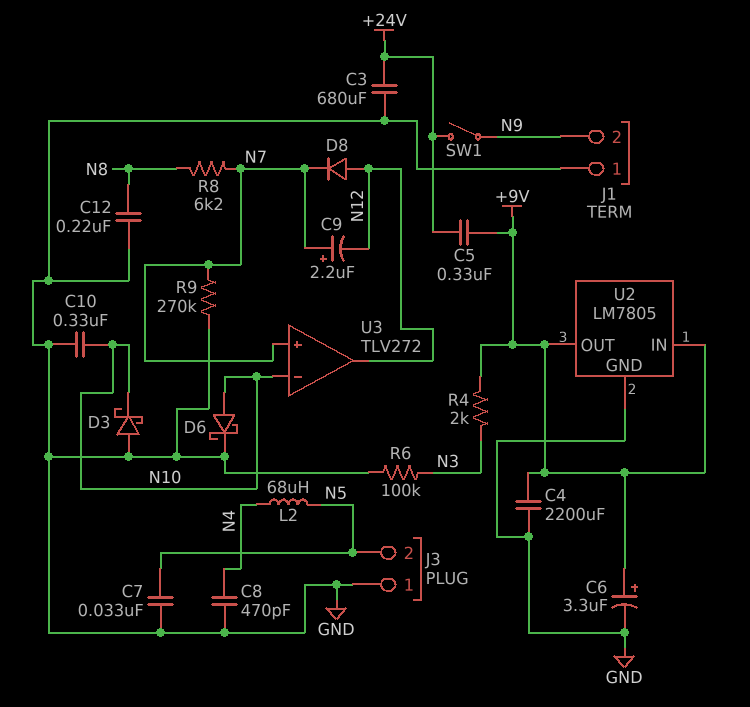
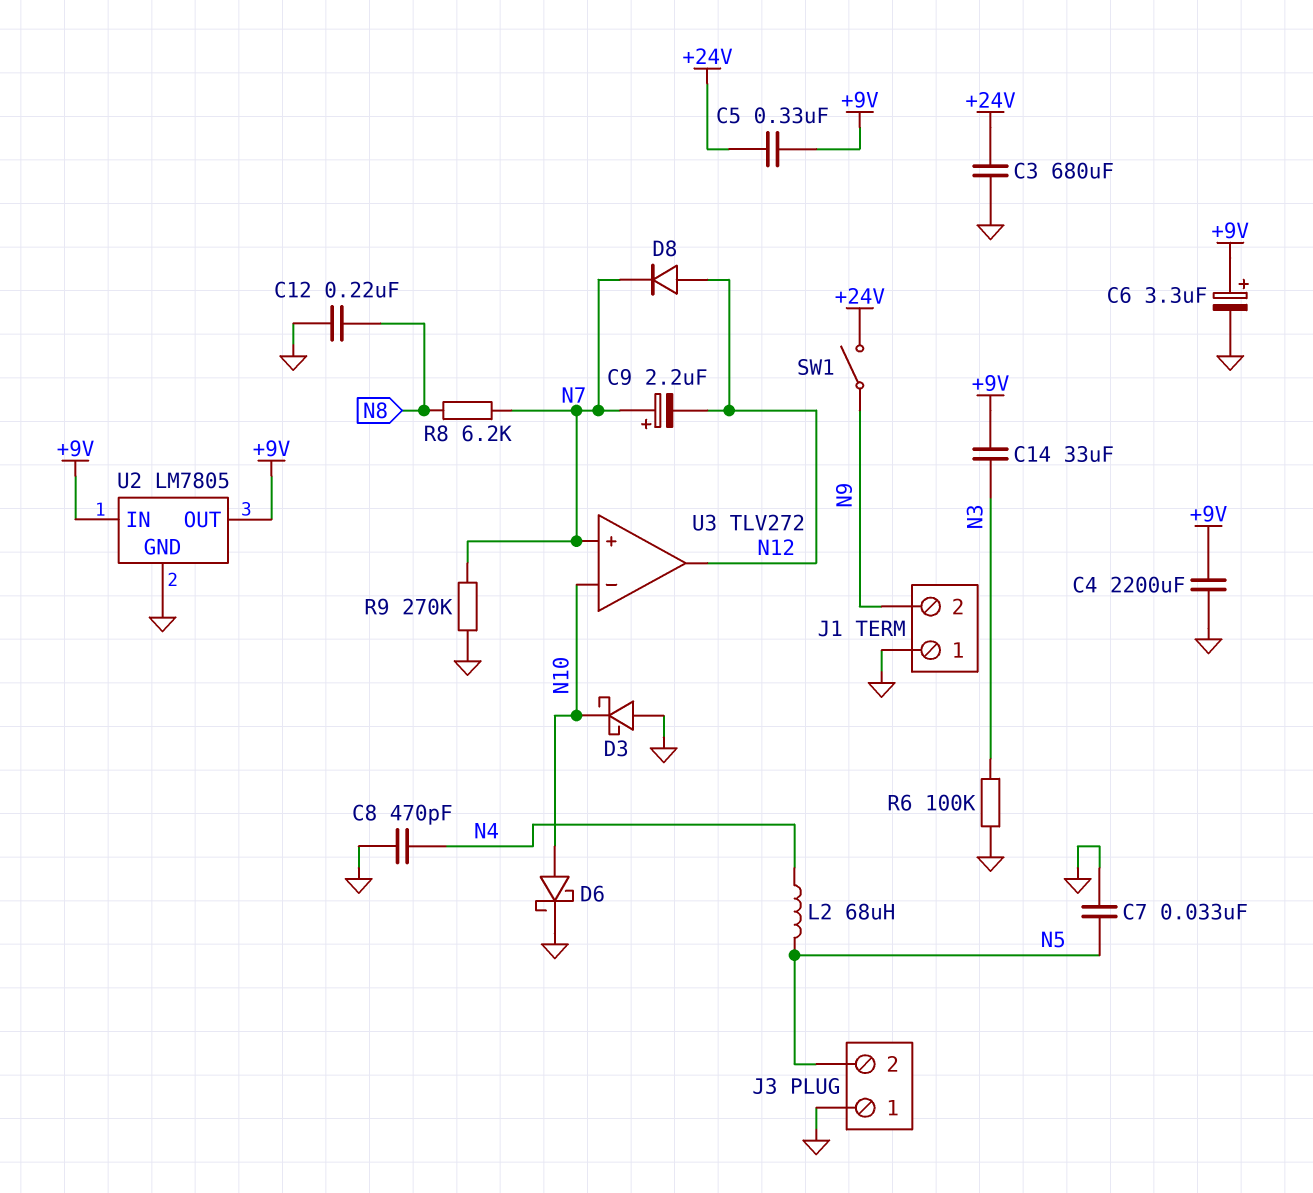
C10: 330nF (GND, N10) -> none
C14: none -> 33uF (+9V, N3)
R4: 2k (+9V, N3) -> none

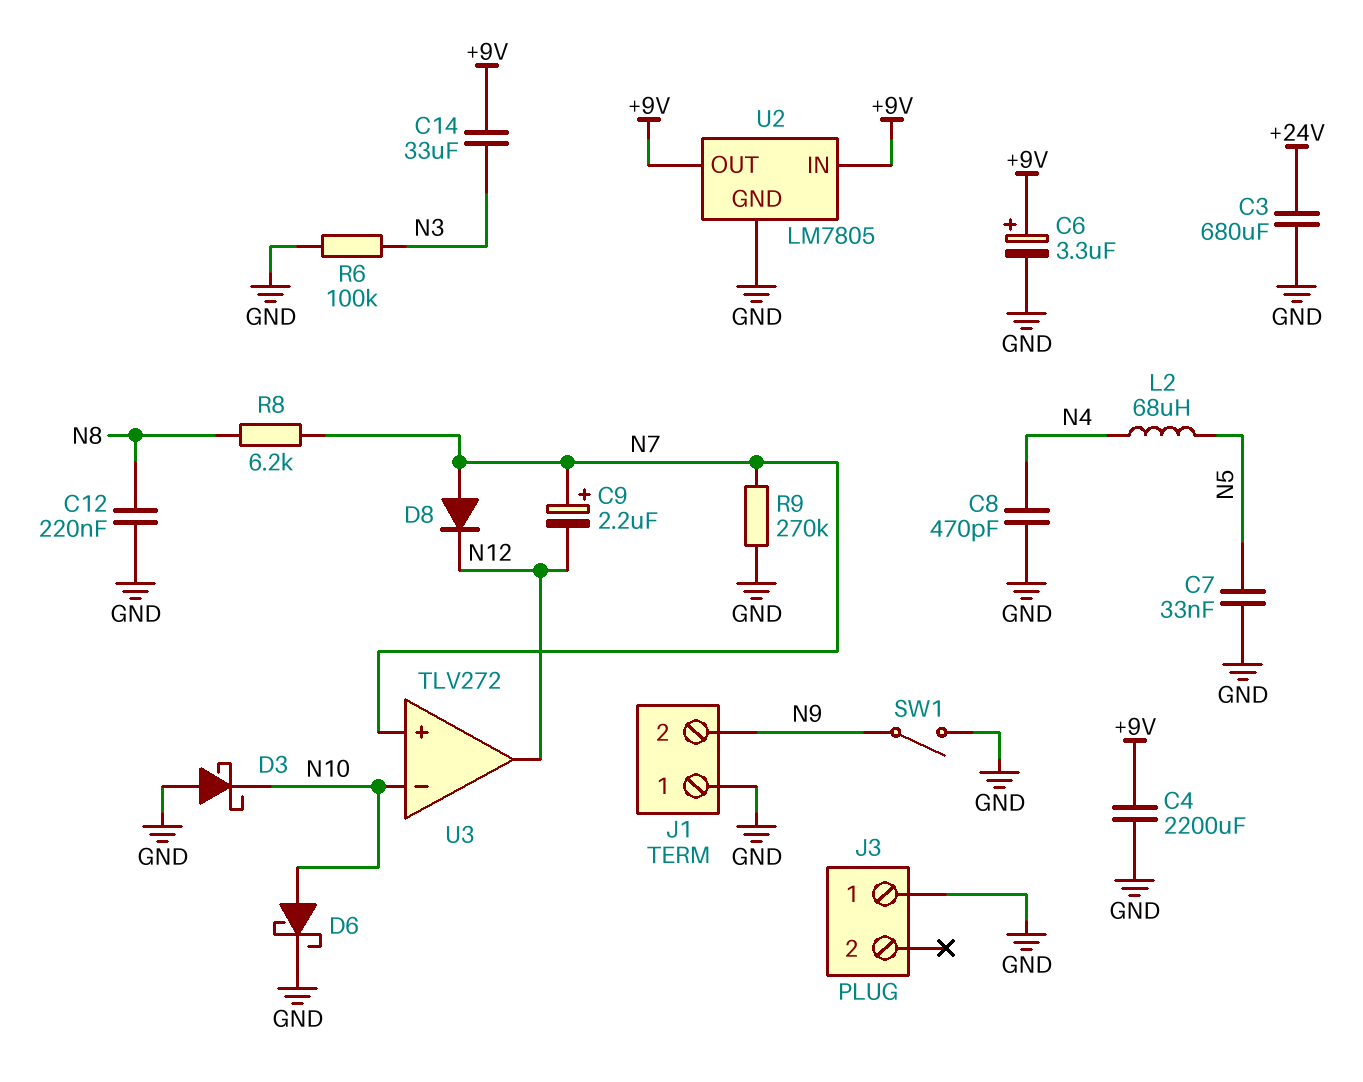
C5: 330nF (+9V, +24V) -> none
D8: diode (A N12, K N7) -> diode (A N7, K N12)
J3 pin 2: N5 -> none
SW1: switch (+24V, N9) -> switch (GND, N9)

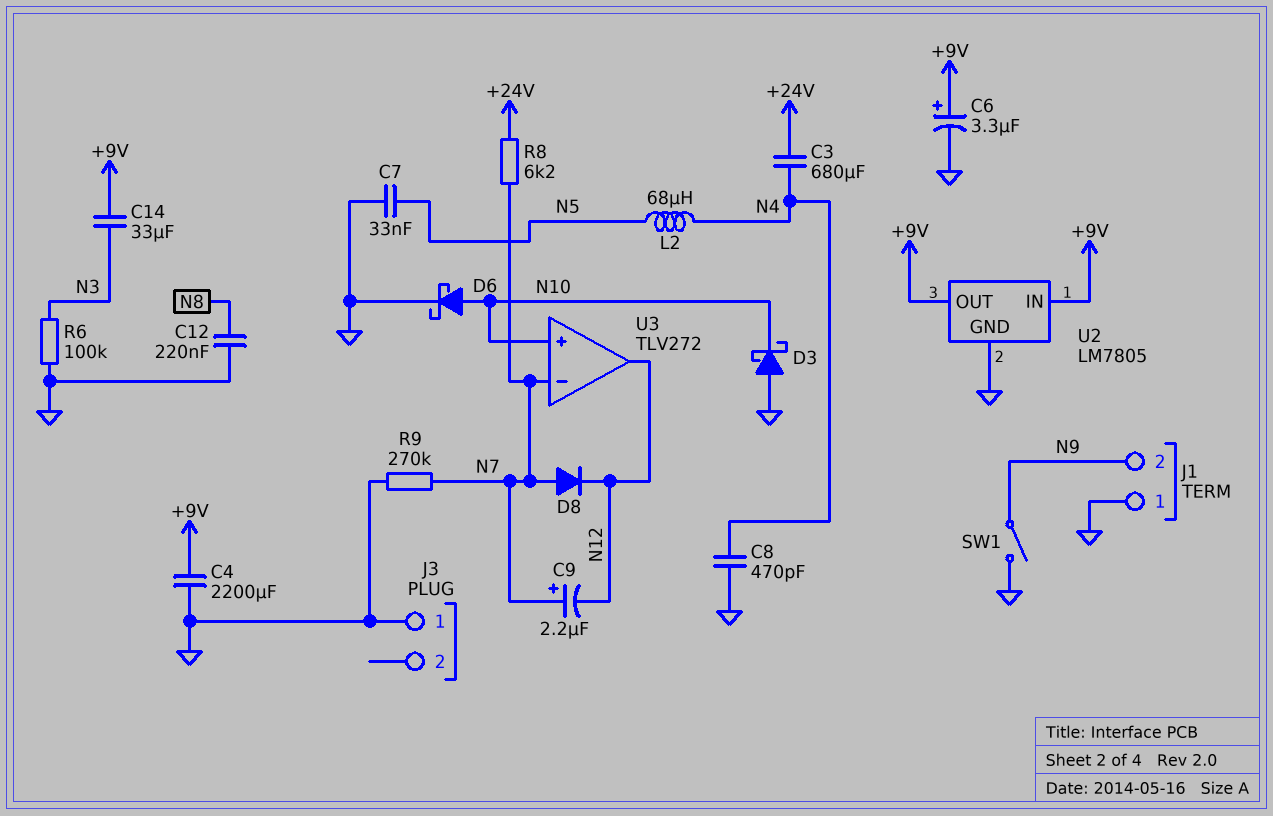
C3: 680uF (+24V, GND) -> 680uF (+24V, N4)
R8: 6.2k (N7, N8) -> 6.2k (+24V, N7)
U3 pin in+: N7 -> N10
U3 pin in-: N10 -> N7

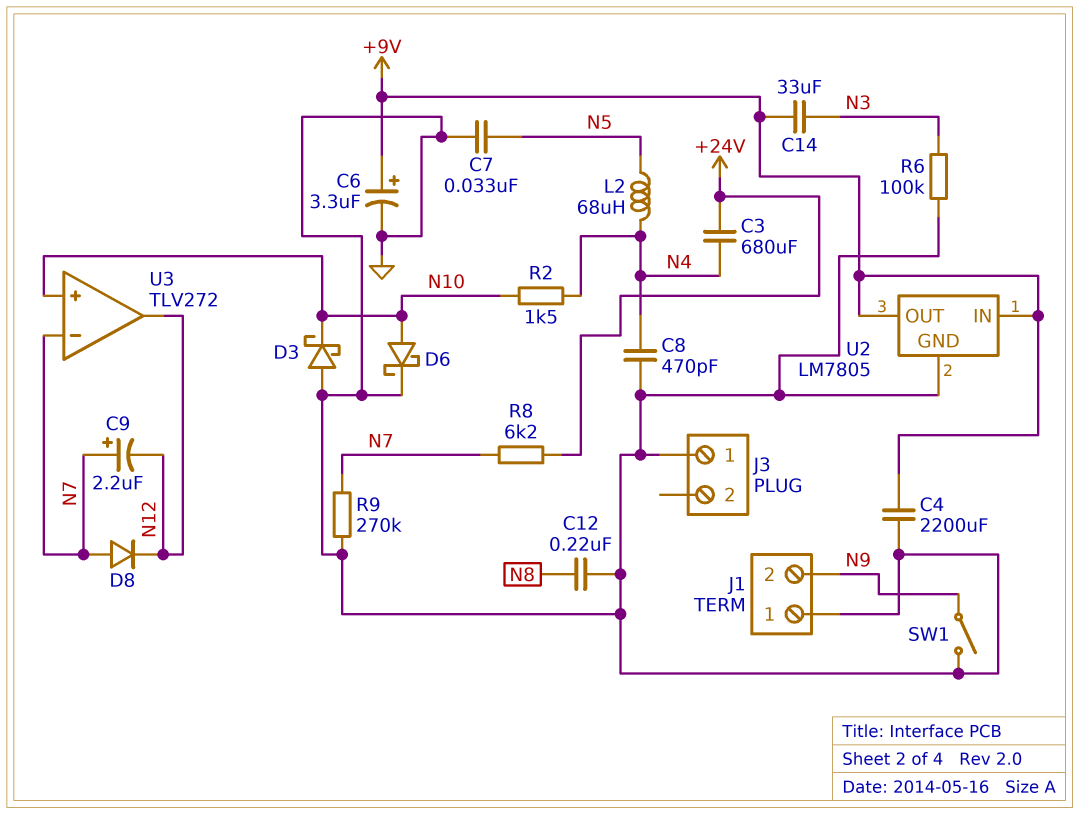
R2: none -> 1.5k (N4, N10)

